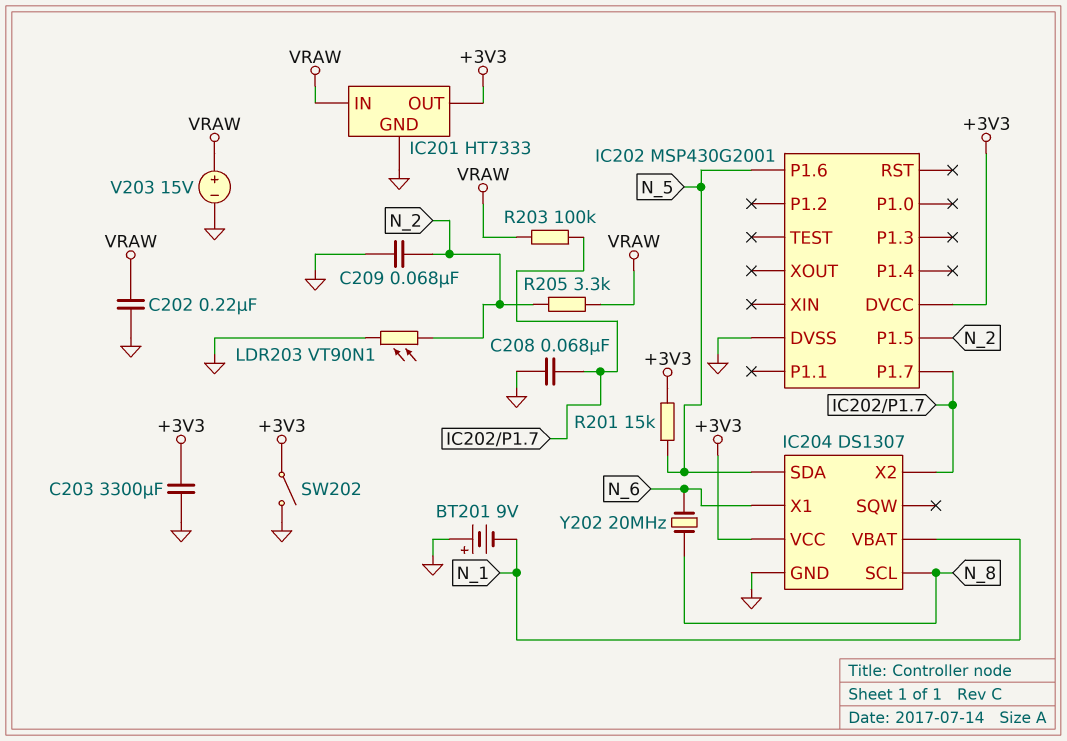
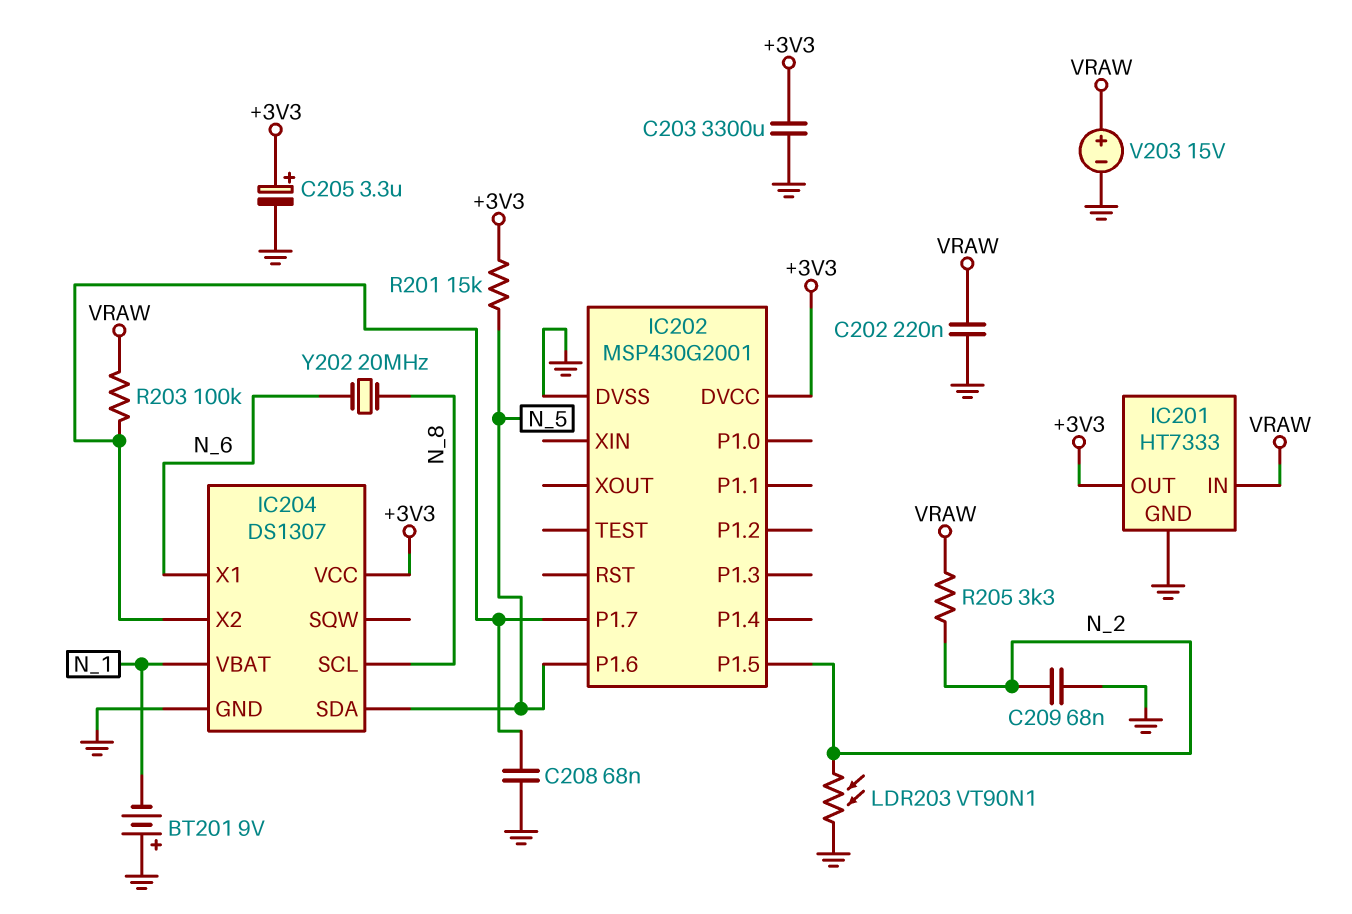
C205: none -> 3.3uF (plus +3V3, minus GND)
SW202: switch (+3V3, GND) -> none

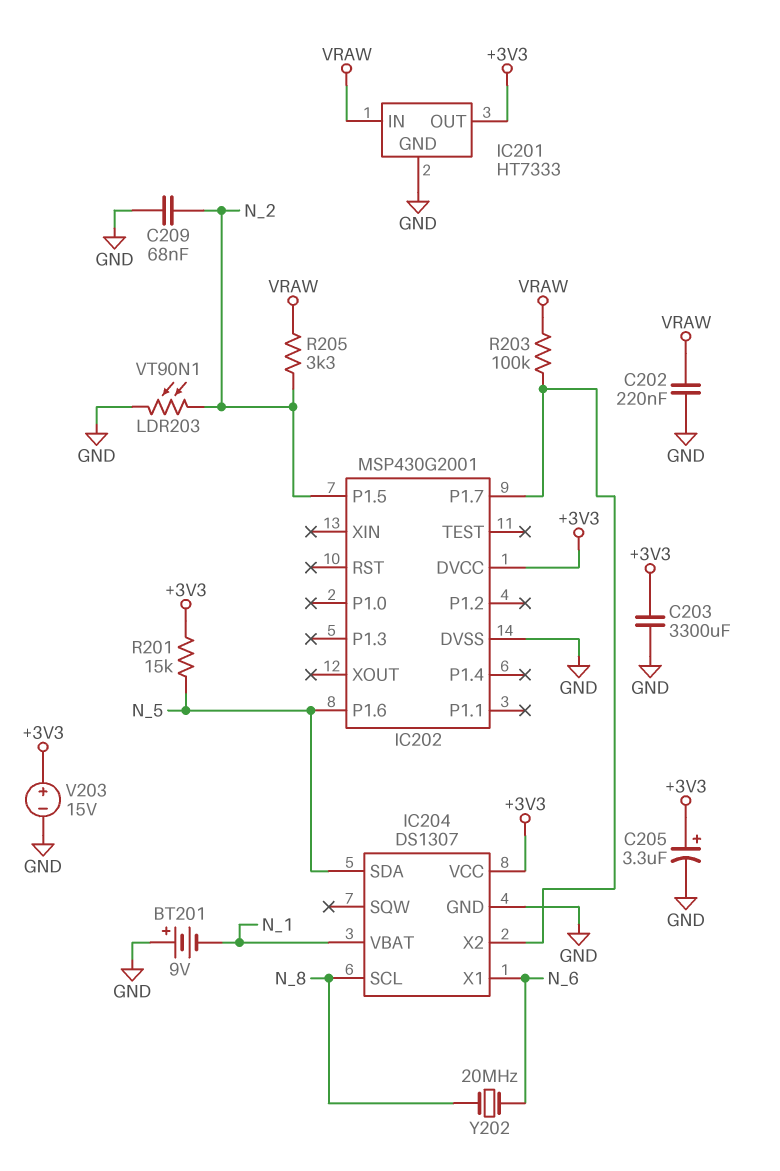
C208: 68nF (GND, IC202/P1.7) -> none
V203: 15V (plus VRAW, minus GND) -> 15V (plus +3V3, minus GND)

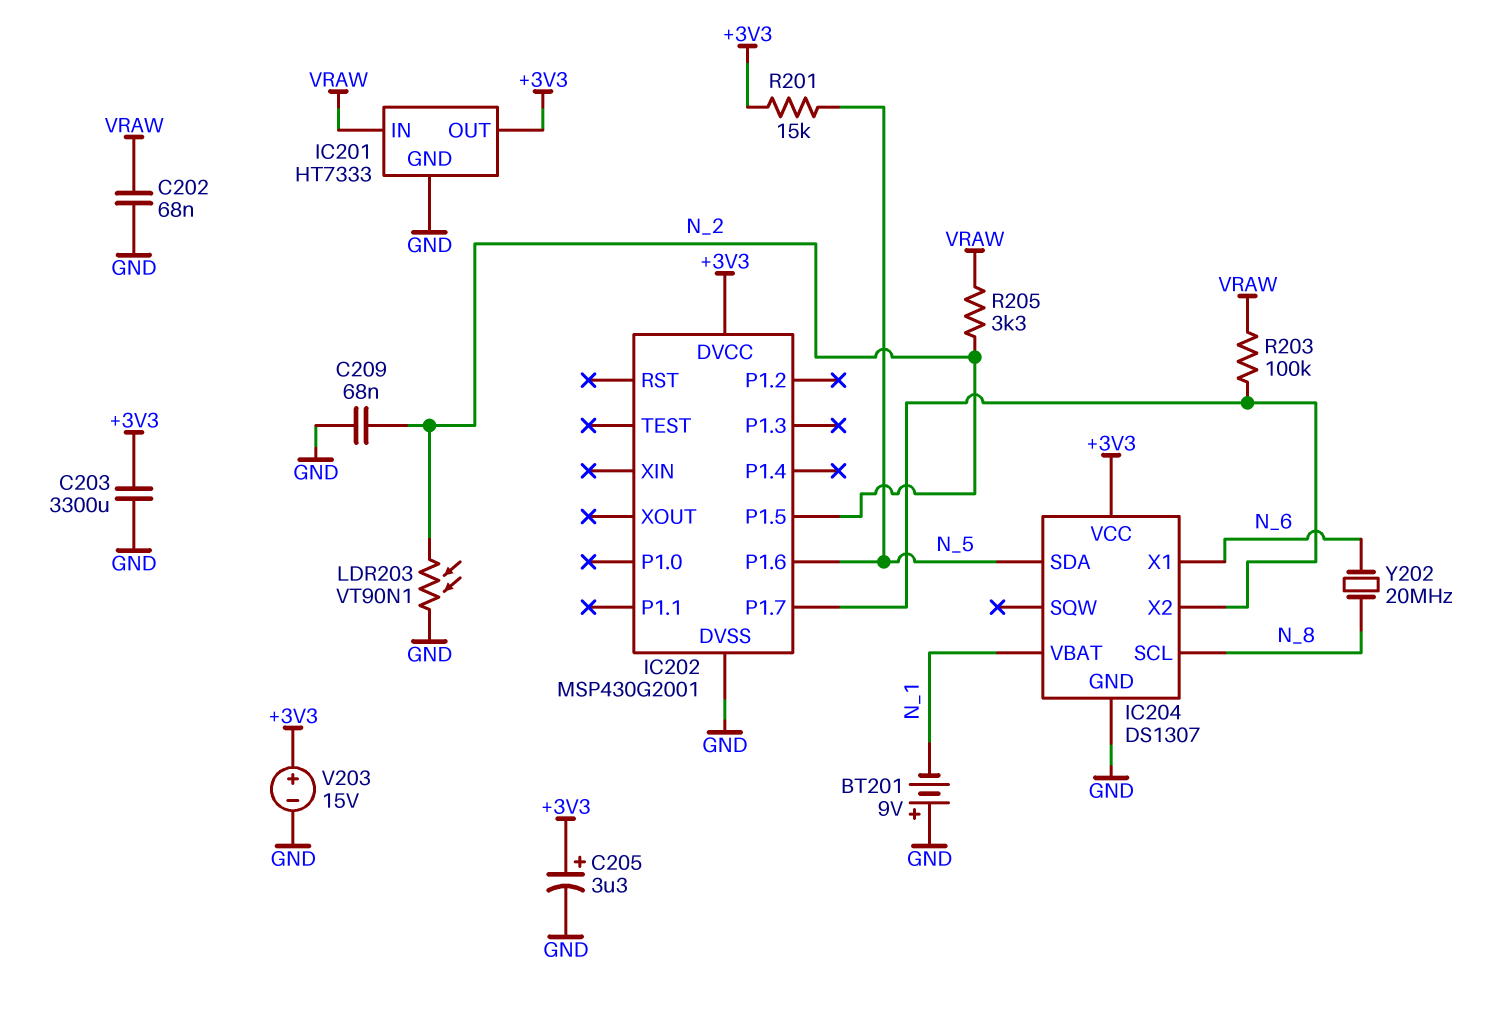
C202: 220nF (GND, VRAW) -> 68nF (GND, VRAW)

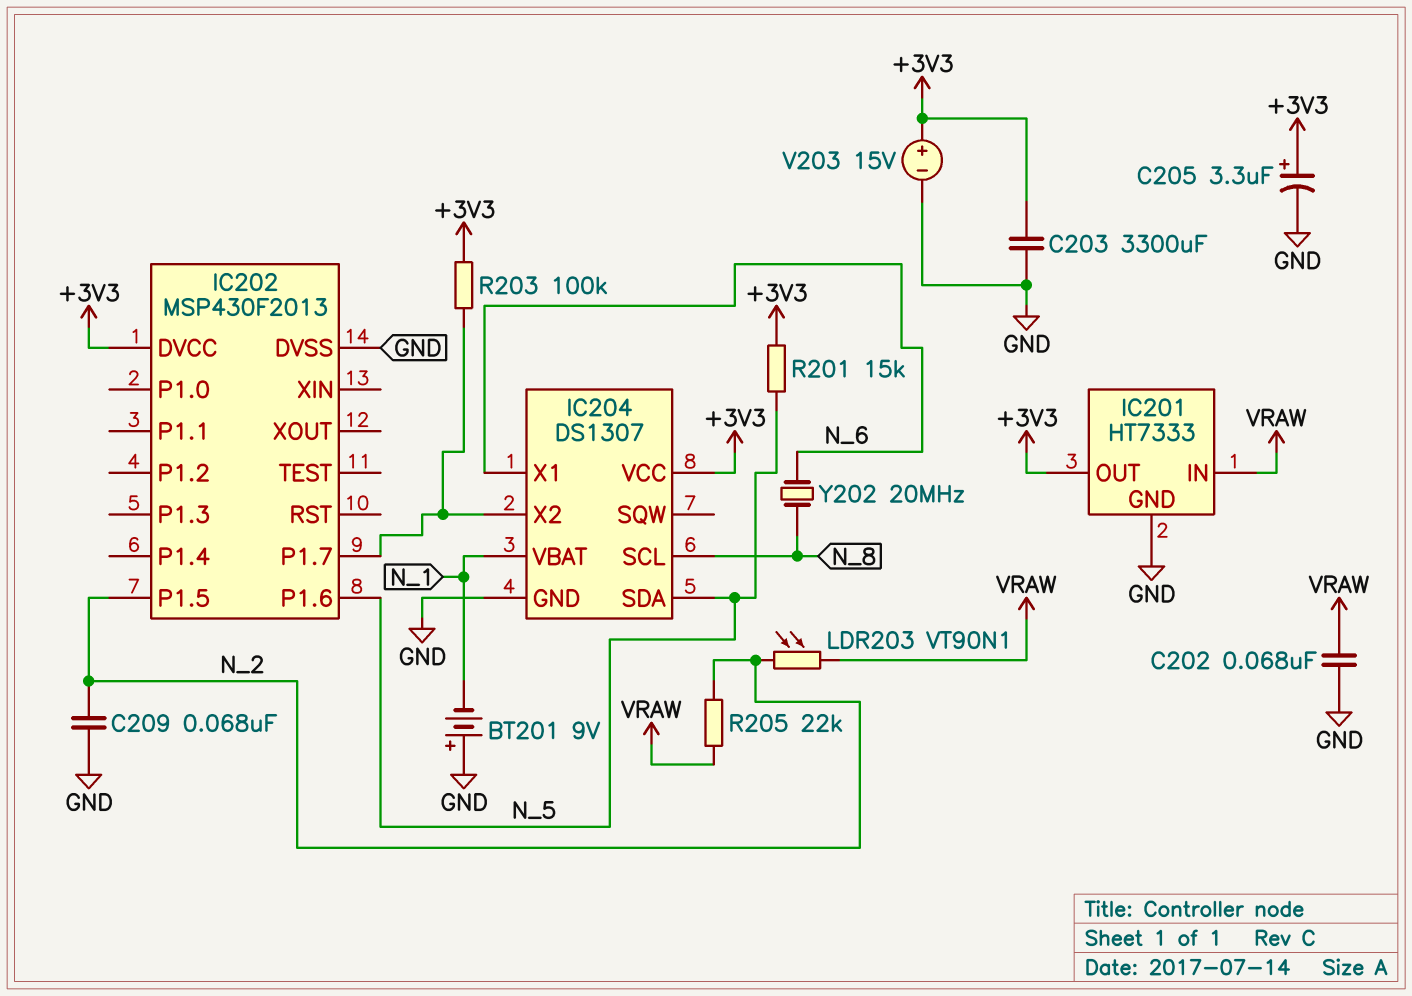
IC202: MSP430G2001 -> MSP430F2013
LDR203: VT90N1 (GND, N_2) -> VT90N1 (N_2, VRAW)
R203: 100k (IC202/P1.7, VRAW) -> 100k (+3V3, IC202/P1.7)
R205: 3.3k (N_2, VRAW) -> 22k (N_2, VRAW)

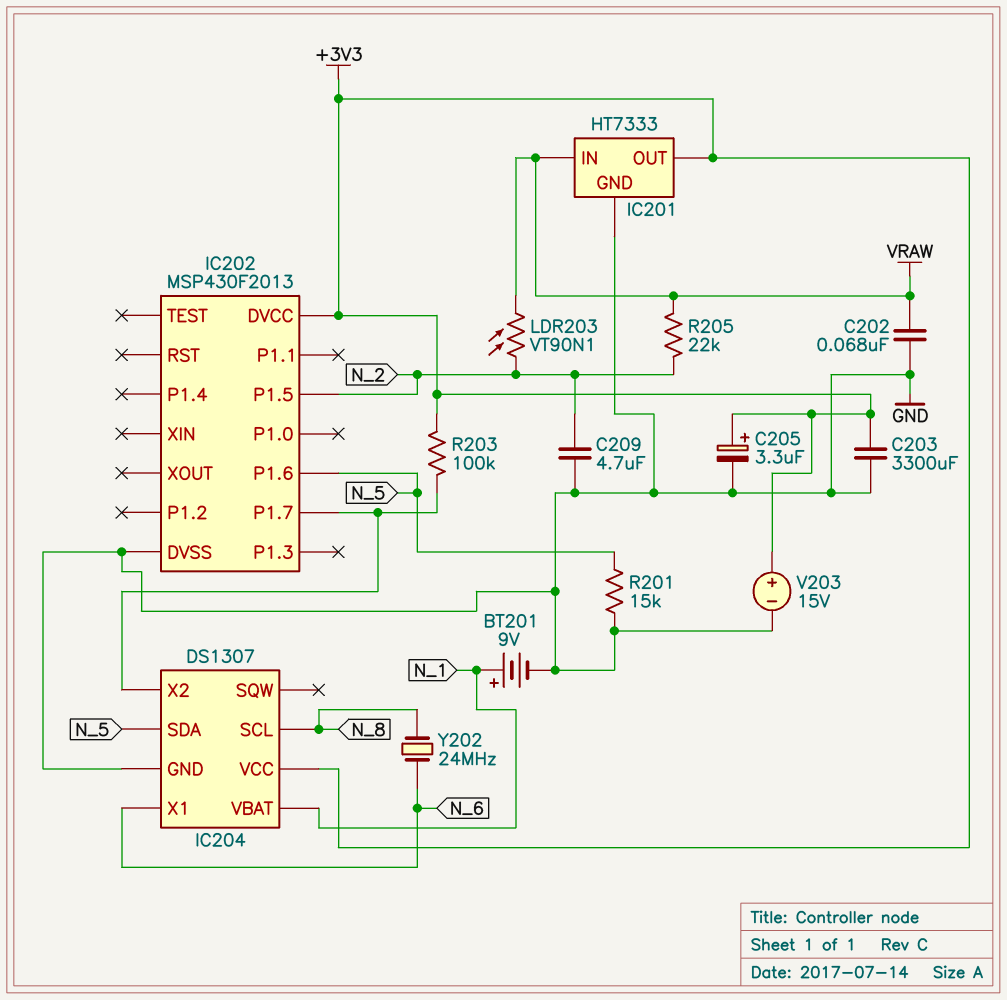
BT201: 9V (plus GND, minus N_1) -> 9V (plus N_1, minus GND)
C209: 68nF (GND, N_2) -> 4.7uF (GND, N_2)
R201: 15k (+3V3, N_5) -> 15k (GND, N_5)
Y202: 20MHz (N_6, N_8) -> 24MHz (N_6, N_8)

